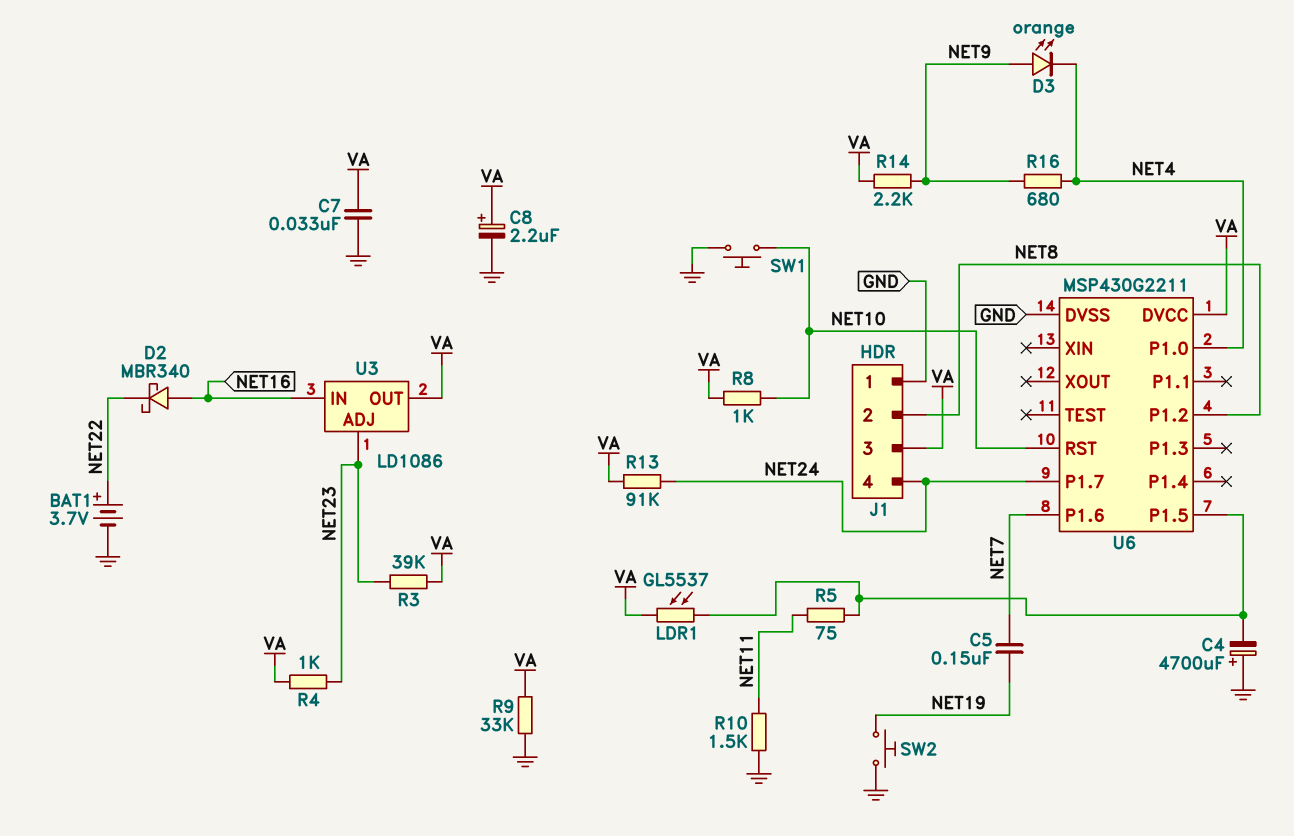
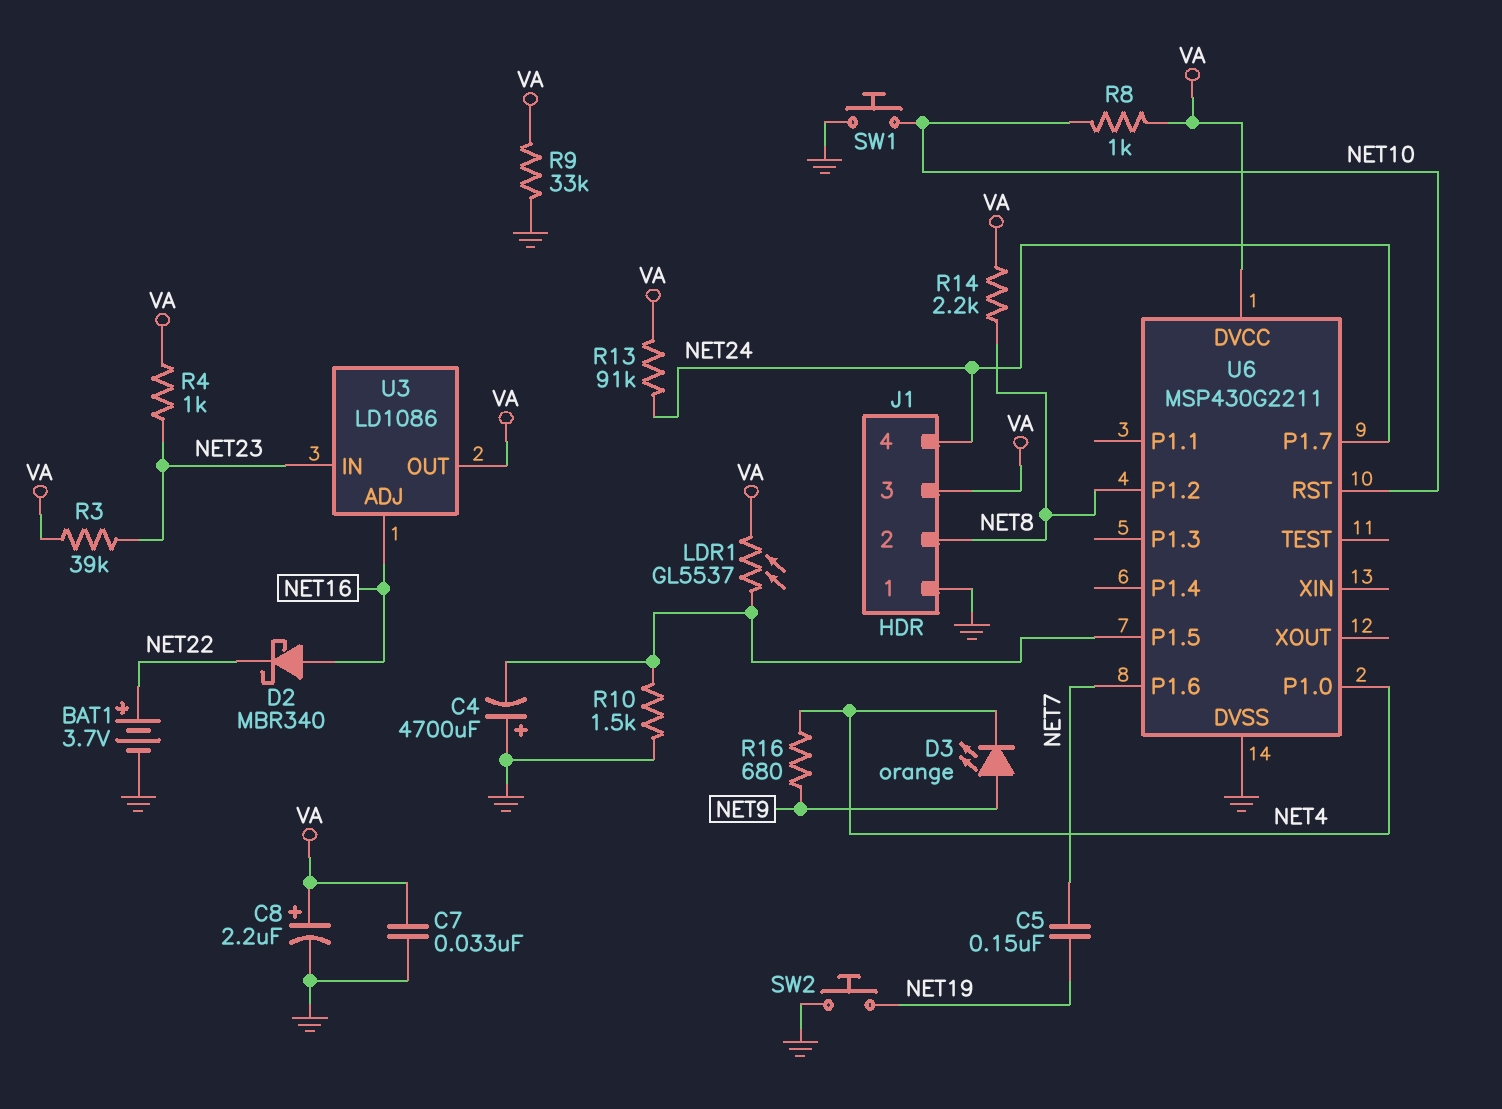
R5: 75 (NET11, U6/P1.5) -> none
R10: 1.5k (GND, NET11) -> 1.5k (GND, U6/P1.5)
R14: 2.2k (NET9, VA) -> 2.2k (NET8, VA)
U3 pin ADJ: NET23 -> NET16
U3 pin IN: NET16 -> NET23

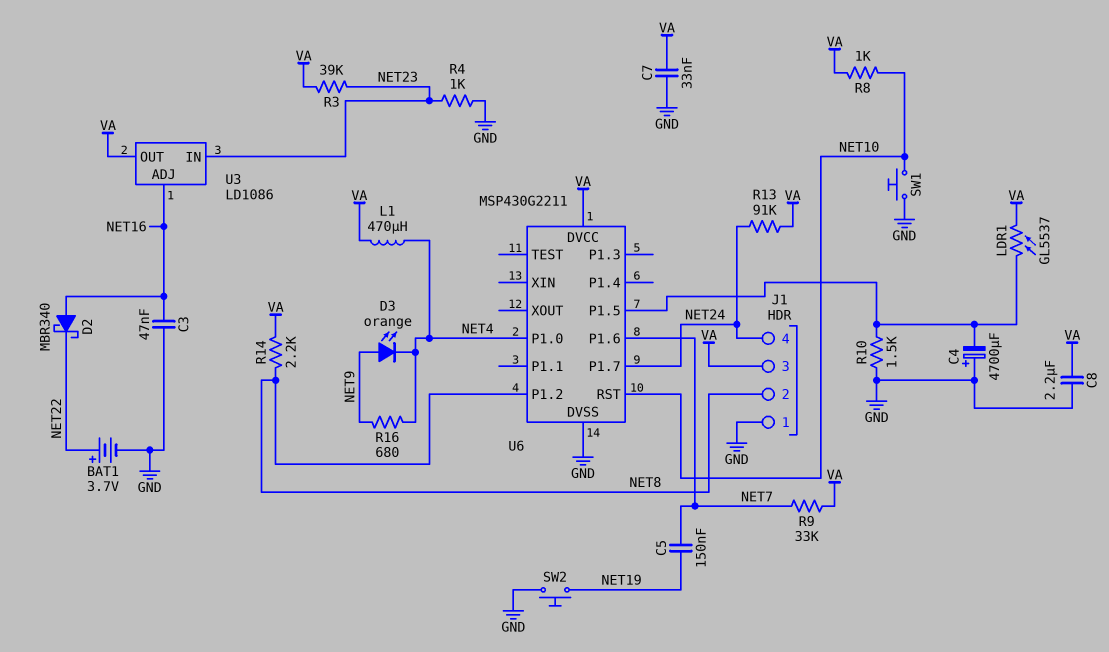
C3: none -> 47nF (GND, NET16)
C8: 2.2uF (plus VA, minus GND) -> 2.2uF (GND, VA)
L1: none -> 470uH (NET4, VA)
R4: 1k (NET23, VA) -> 1k (GND, NET23)
R9: 33k (GND, VA) -> 33k (NET7, VA)

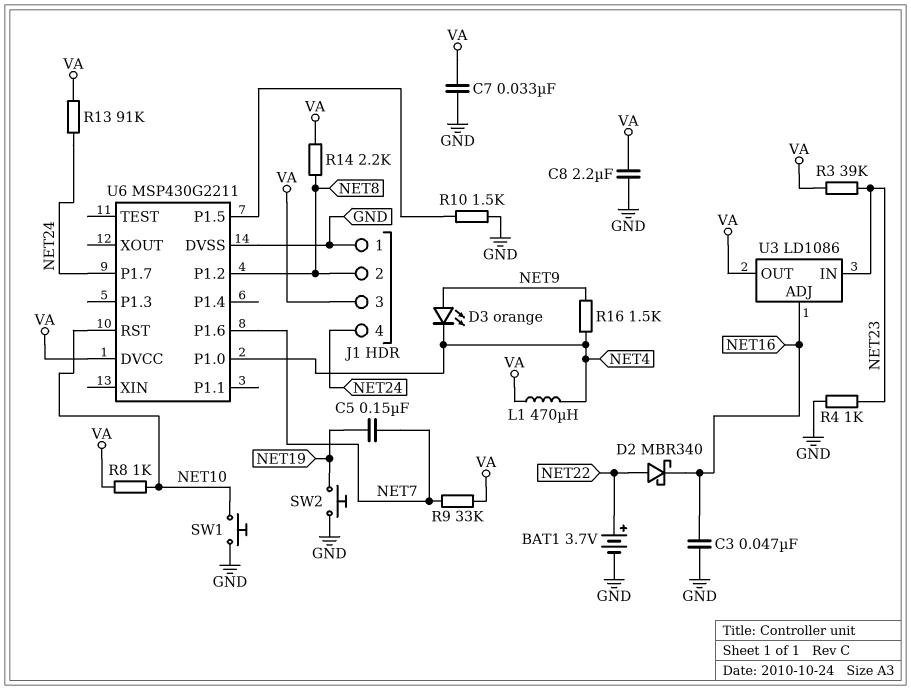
C4: 4700uF (plus GND, minus U6/P1.5) -> none
D2: schottky MBR340 (A NET16, K NET22) -> schottky MBR340 (A NET22, K NET16)
LDR1: GL5537 (U6/P1.5, VA) -> none
R16: 680 (NET4, NET9) -> 1.5k (NET4, NET9)

